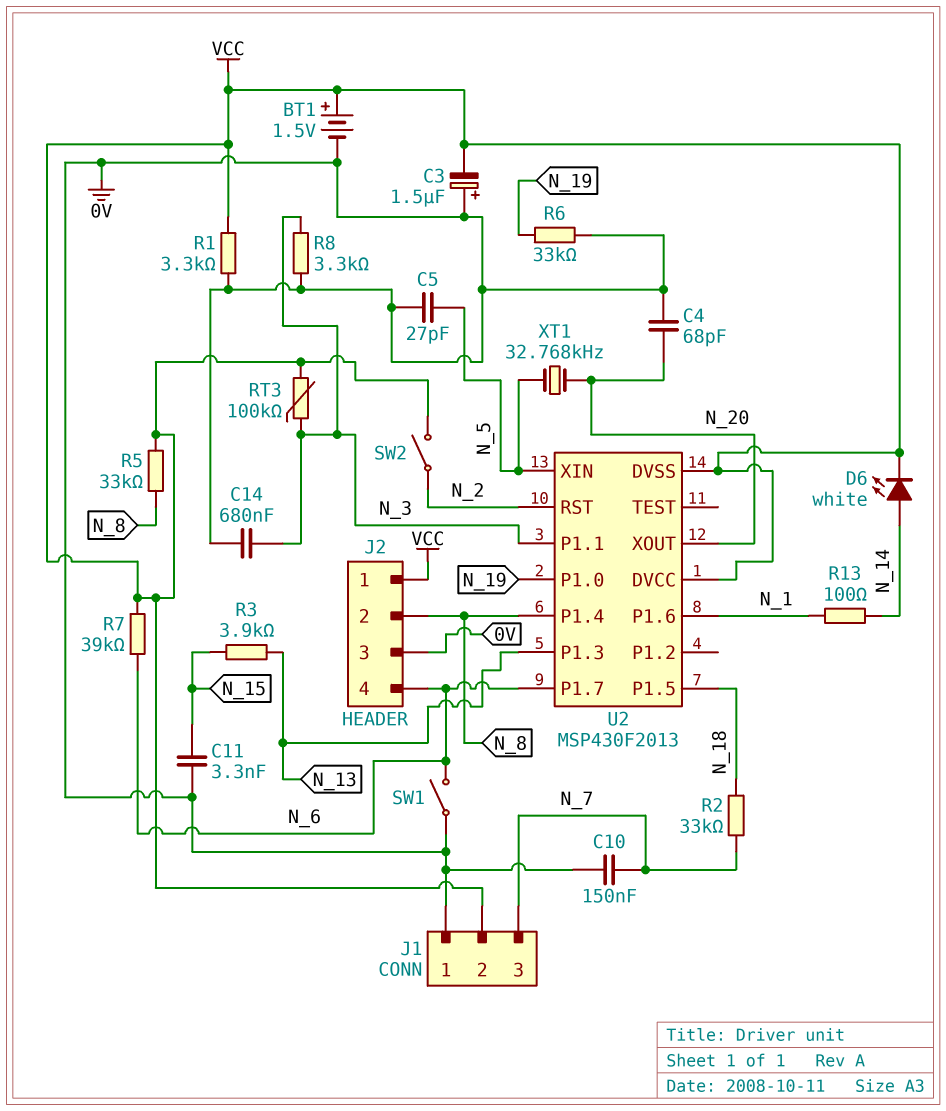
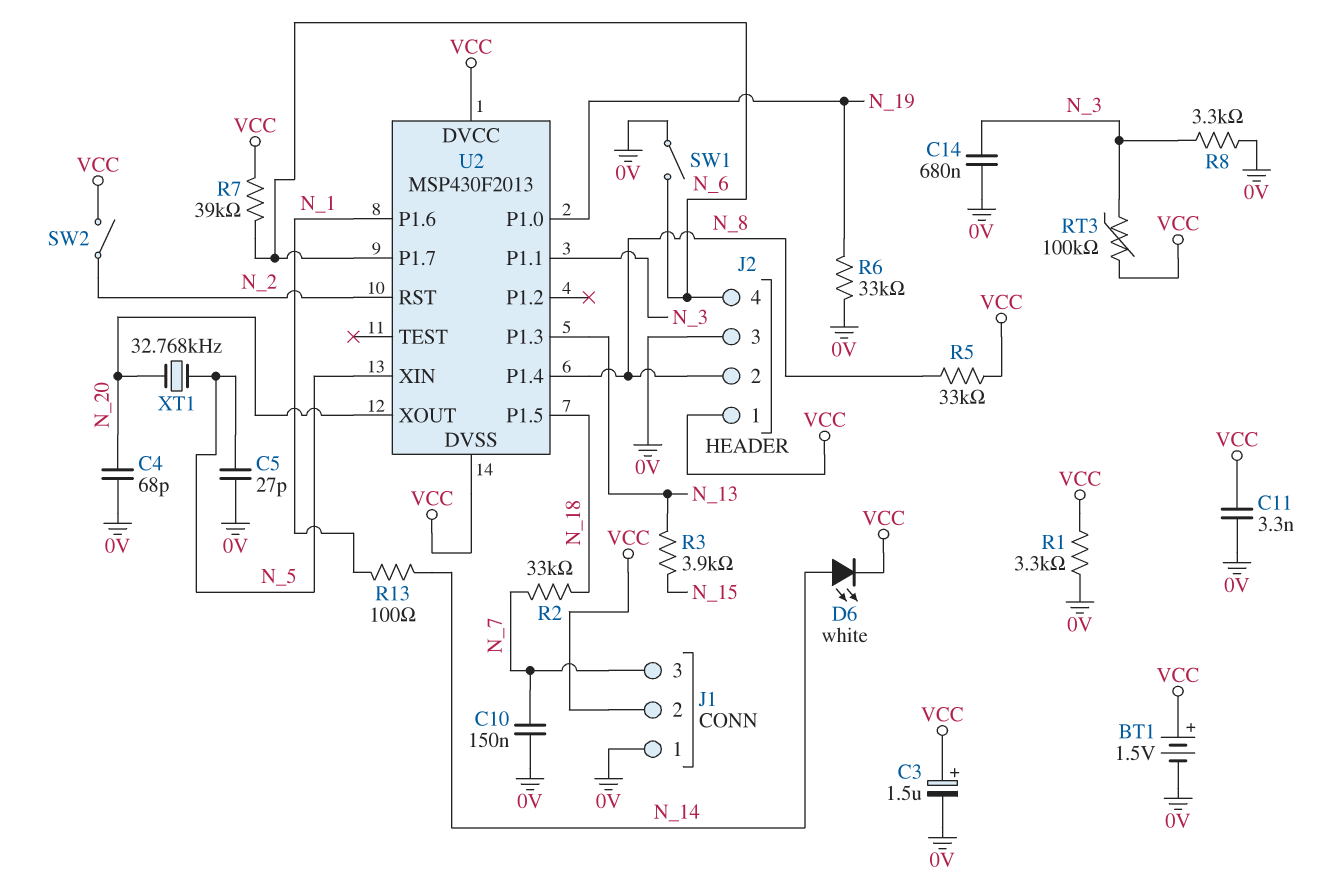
C3: 1.5uF (plus 0V, minus VCC) -> 1.5uF (plus VCC, minus 0V)
C11: 3.3nF (0V, N_15) -> 3.3nF (0V, VCC)

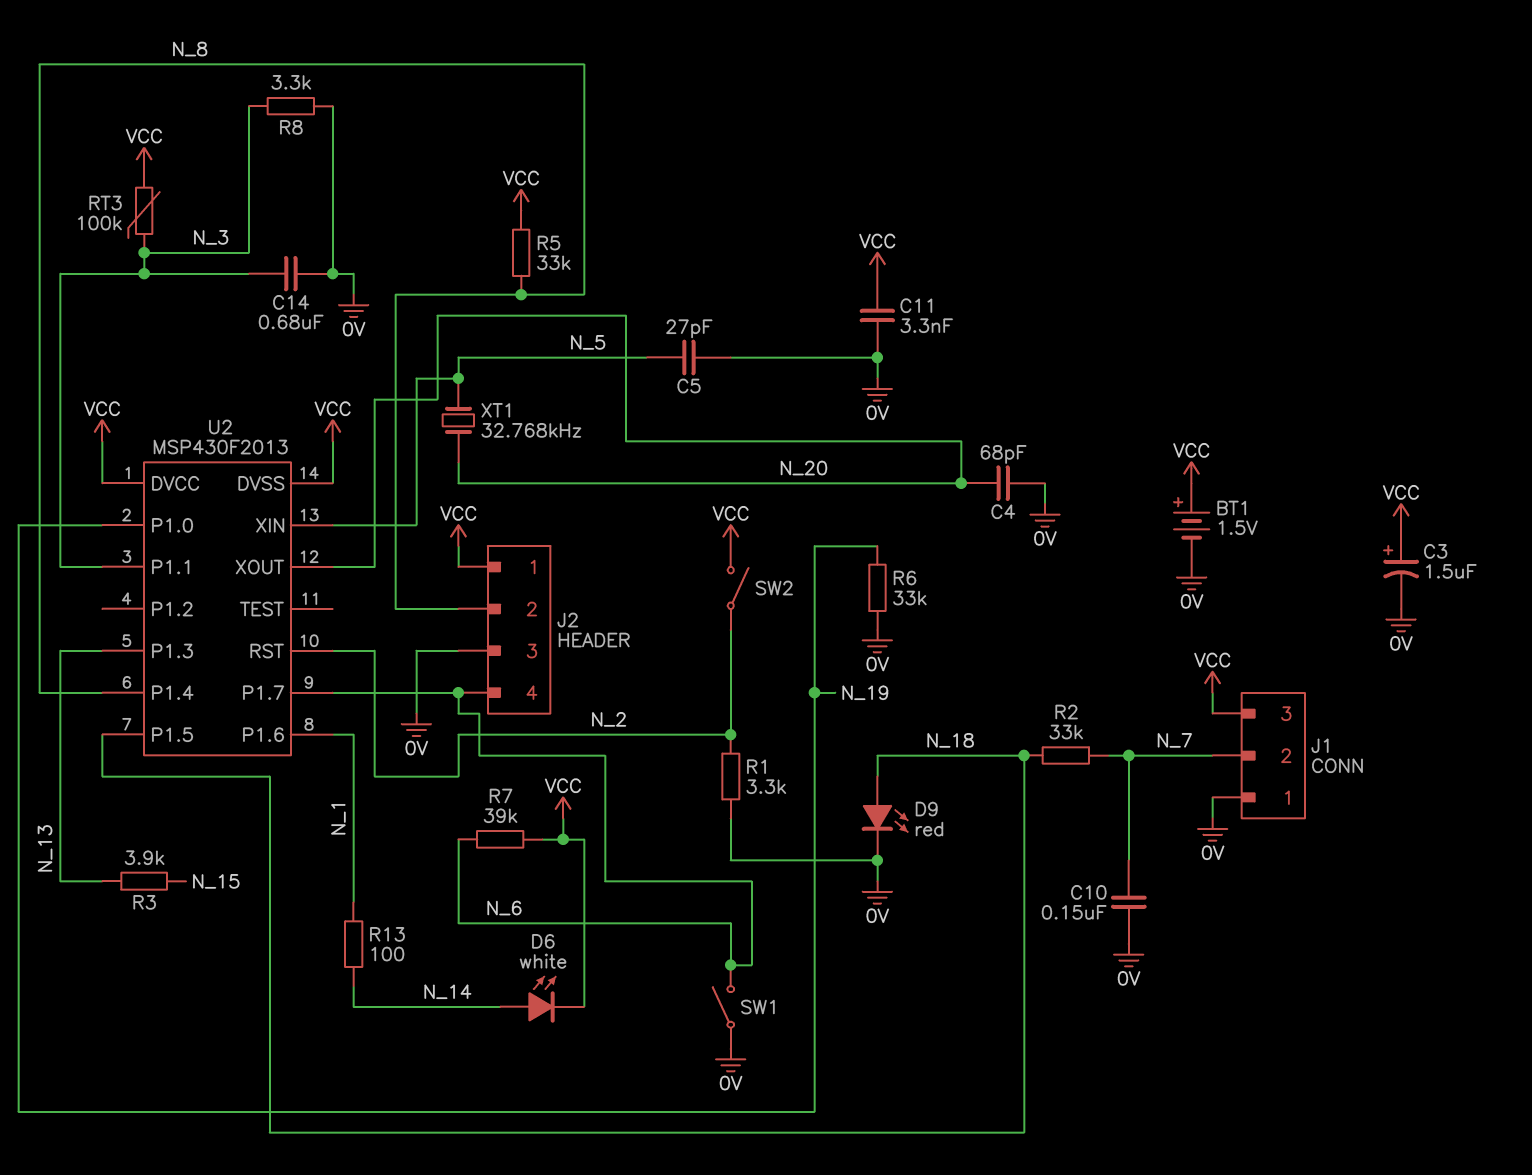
D9: none -> LED red (A N_18, K 0V)
J1 pin 2: VCC -> N_7
J1 pin 3: N_7 -> VCC
R1: 3.3k (0V, VCC) -> 3.3k (0V, N_2)

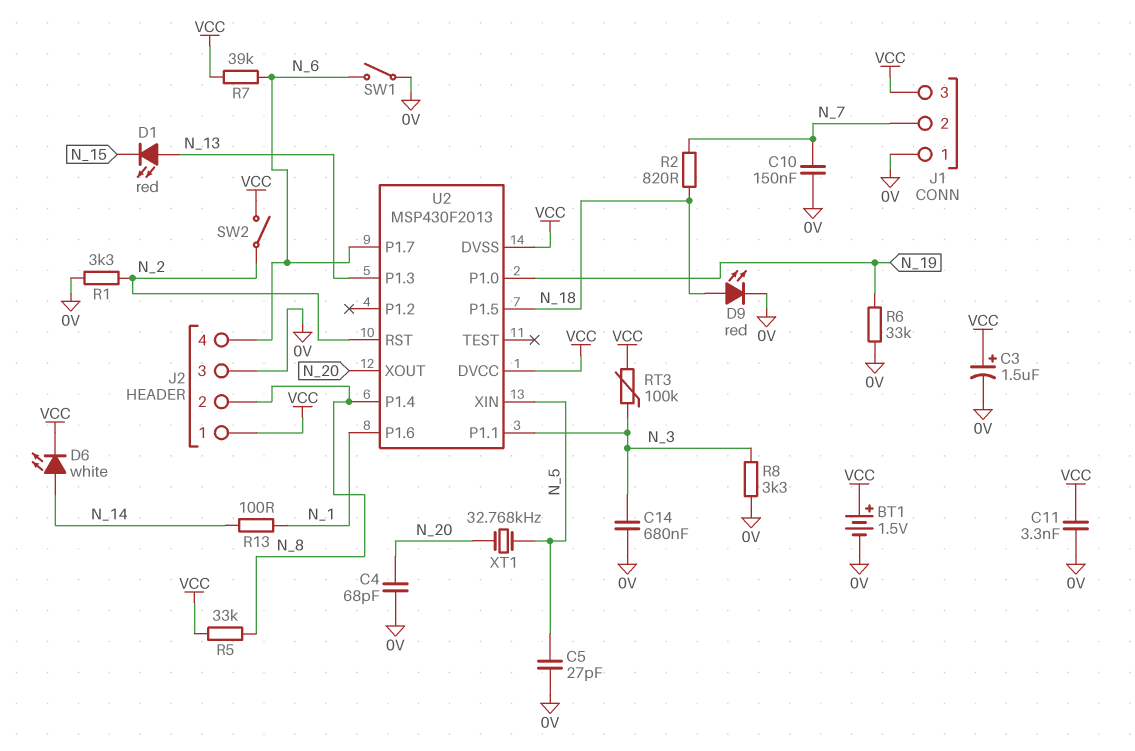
D1: none -> LED red (A N_13, K N_15)
R2: 33k (N_7, N_18) -> 820 (N_7, N_18)
R3: 3.9k (N_13, N_15) -> none

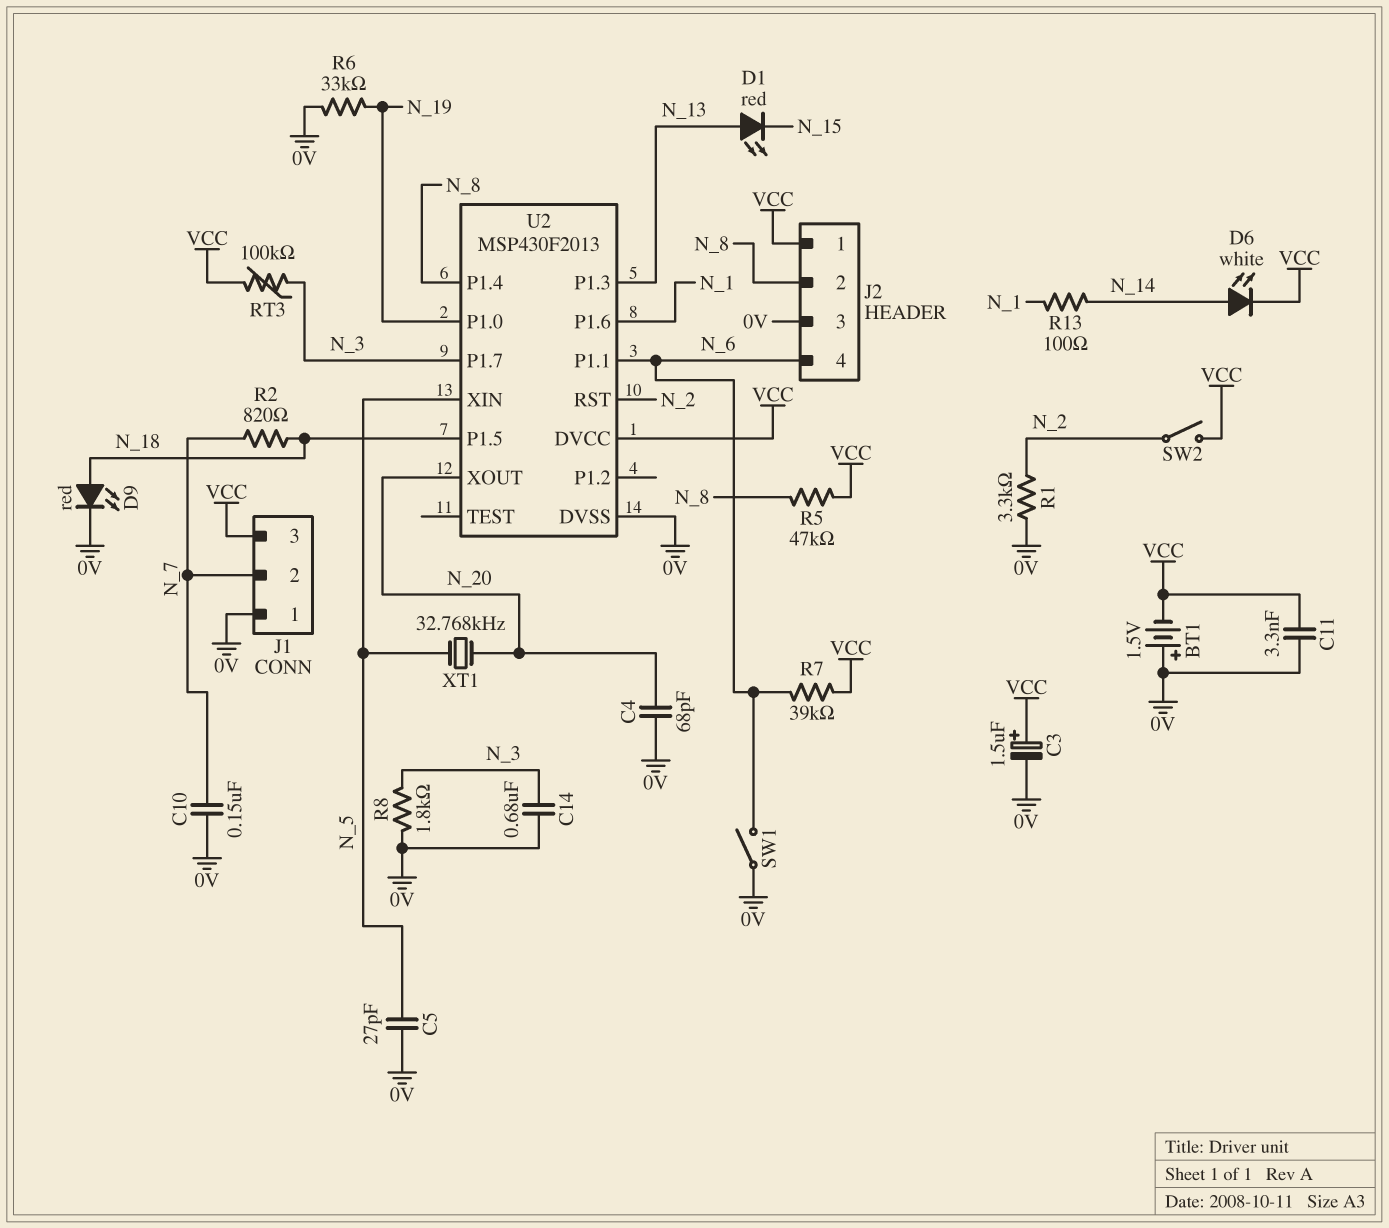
BT1: 1.5V (plus VCC, minus 0V) -> 1.5V (plus 0V, minus VCC)
R5: 33k (N_8, VCC) -> 47k (N_8, VCC)
R8: 3.3k (0V, N_3) -> 1.8k (0V, N_3)
U2 pin DVSS: VCC -> 0V
U2 pin P1.1: N_3 -> N_6
U2 pin P1.7: N_6 -> N_3

